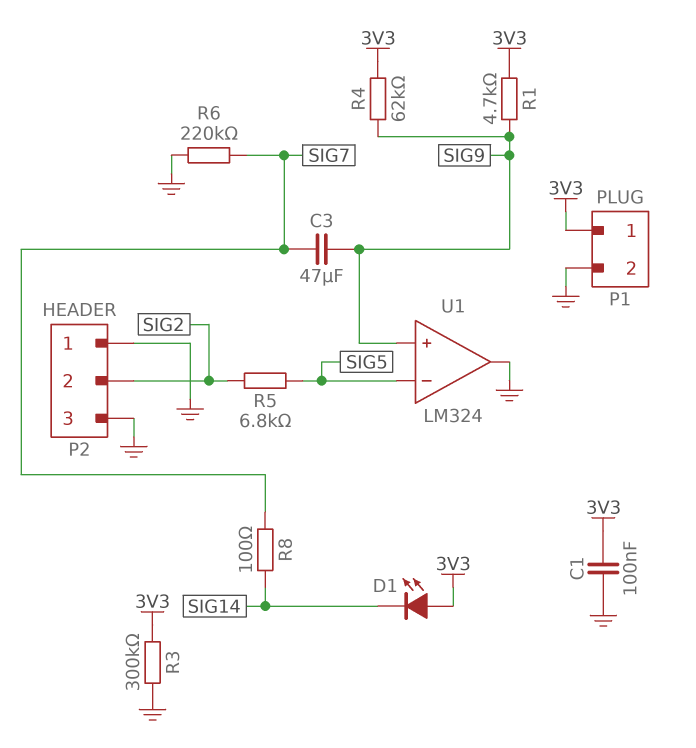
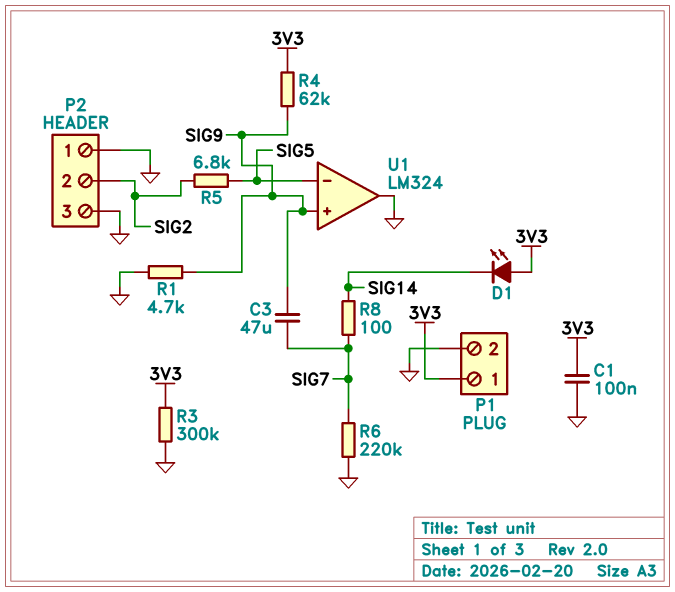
R1: 4.7k (3V3, SIG9) -> 4.7k (GND, SIG9)

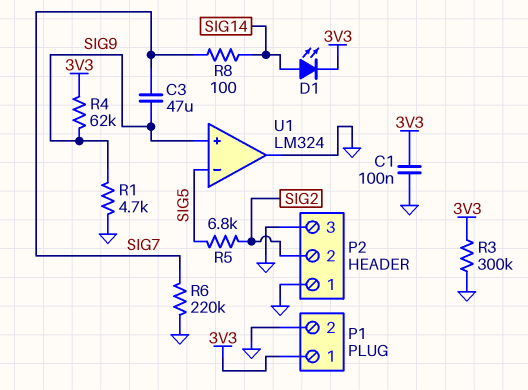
D1: LED (A 3V3, K SIG14) -> LED (A SIG14, K 3V3)

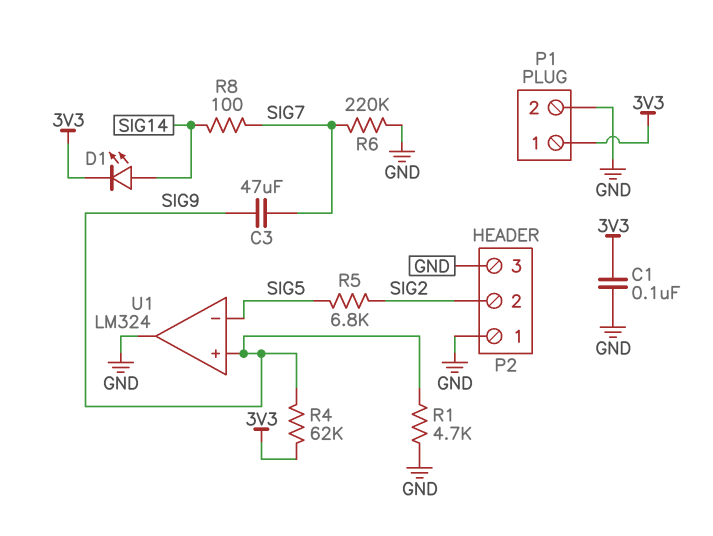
R3: 300k (3V3, GND) -> none

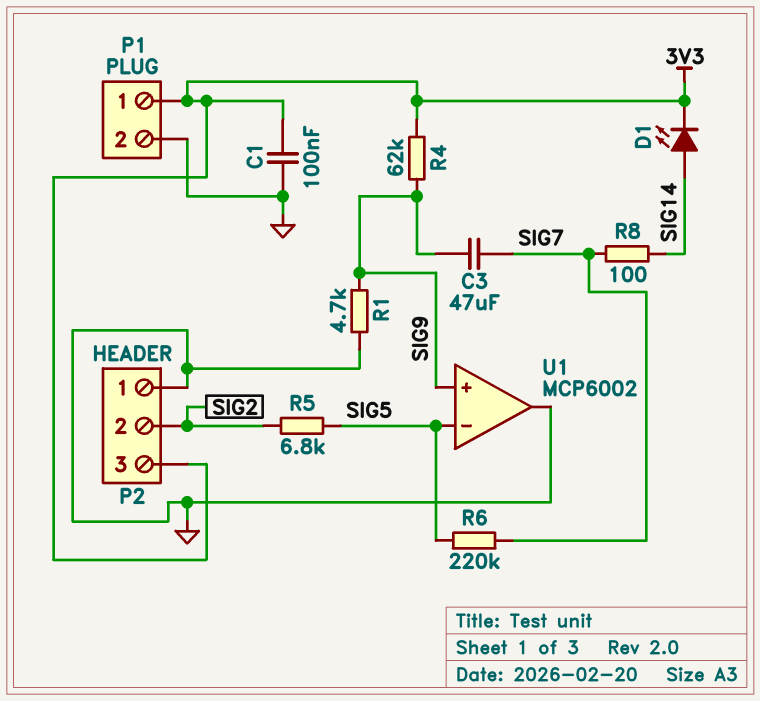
P2 pin 3: GND -> 3V3
R6: 220k (GND, SIG7) -> 220k (SIG5, SIG7)
U1: LM324 -> MCP6002

